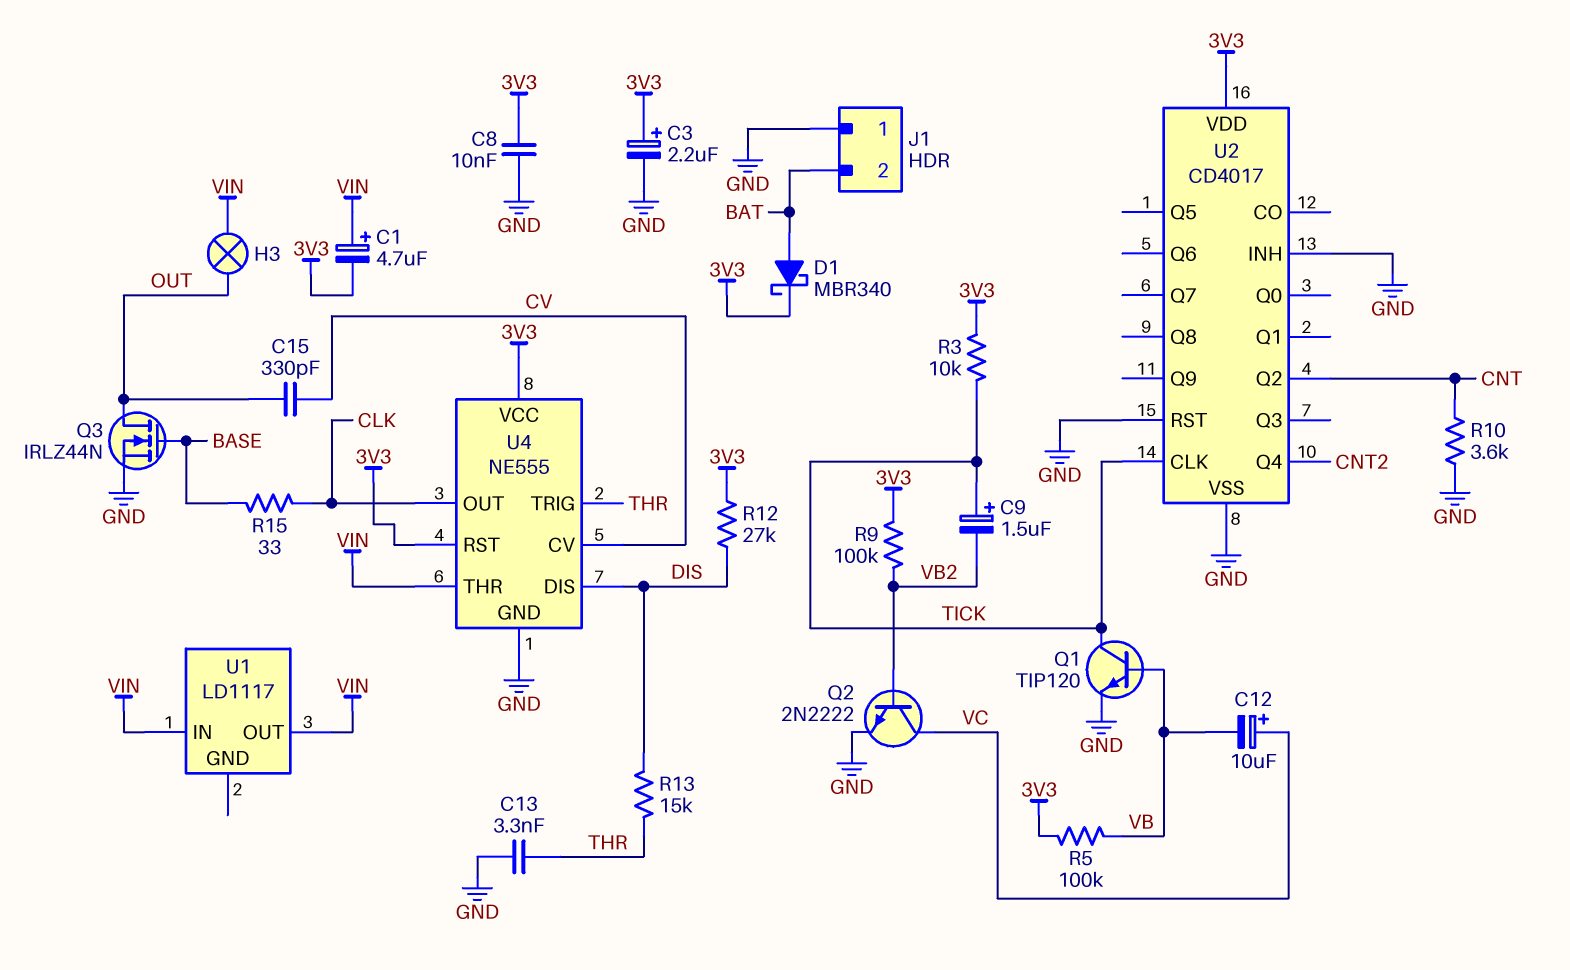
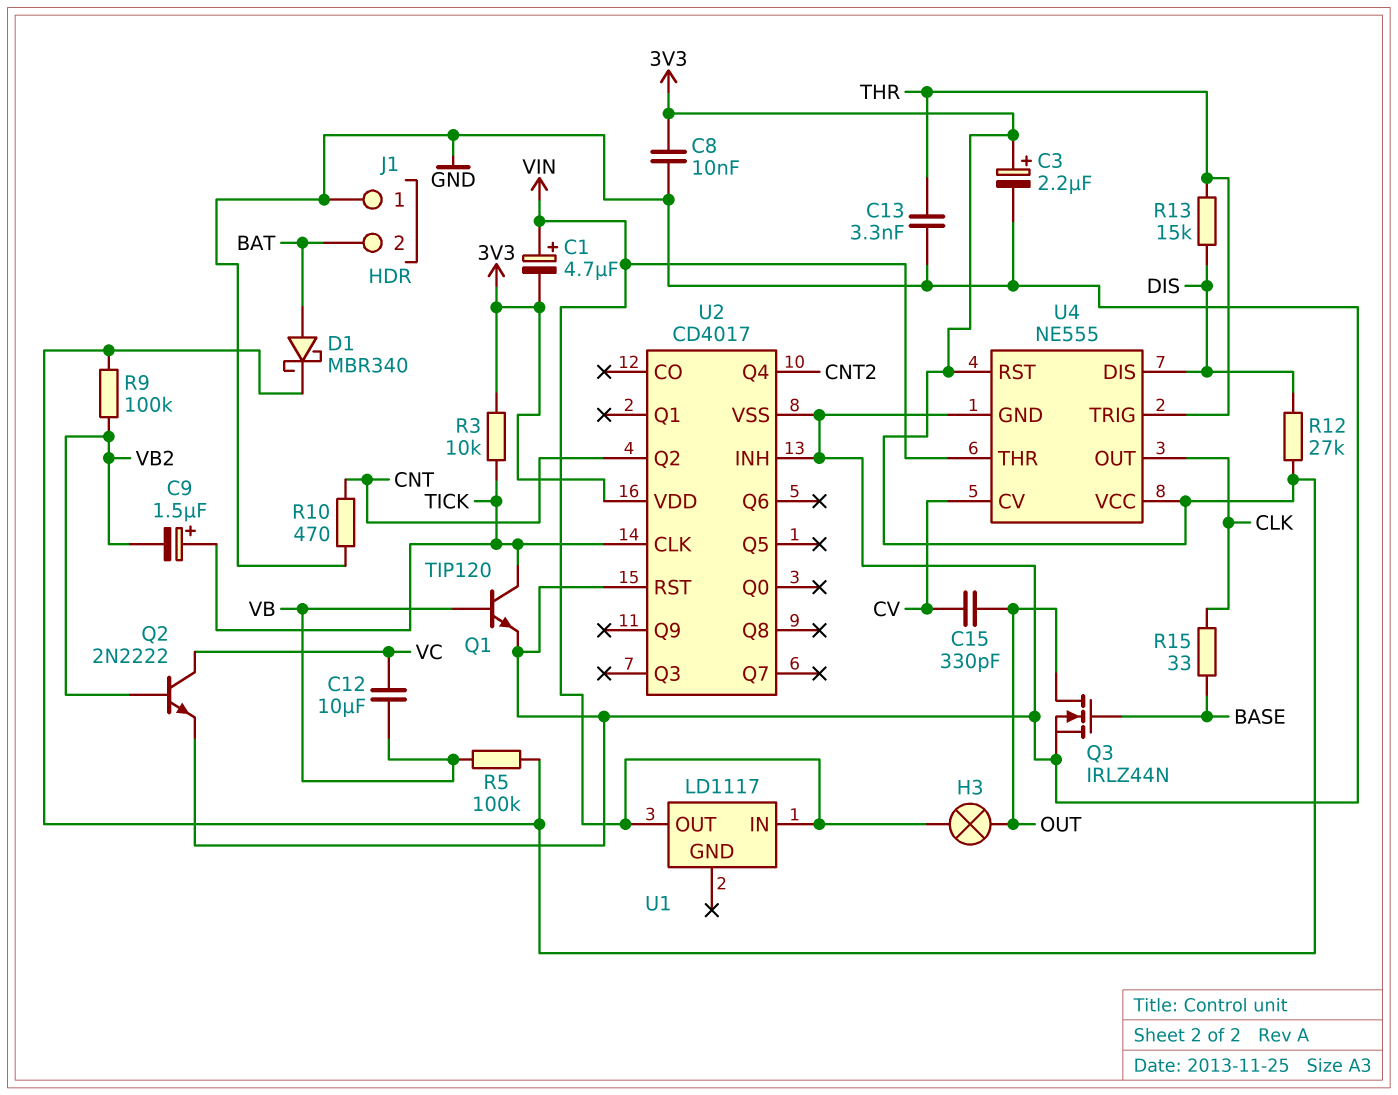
C12: 10uF (plus VC, minus VB) -> 10uF (VB, VC)
R10: 3.6k (CNT, GND) -> 470 (CNT, GND)

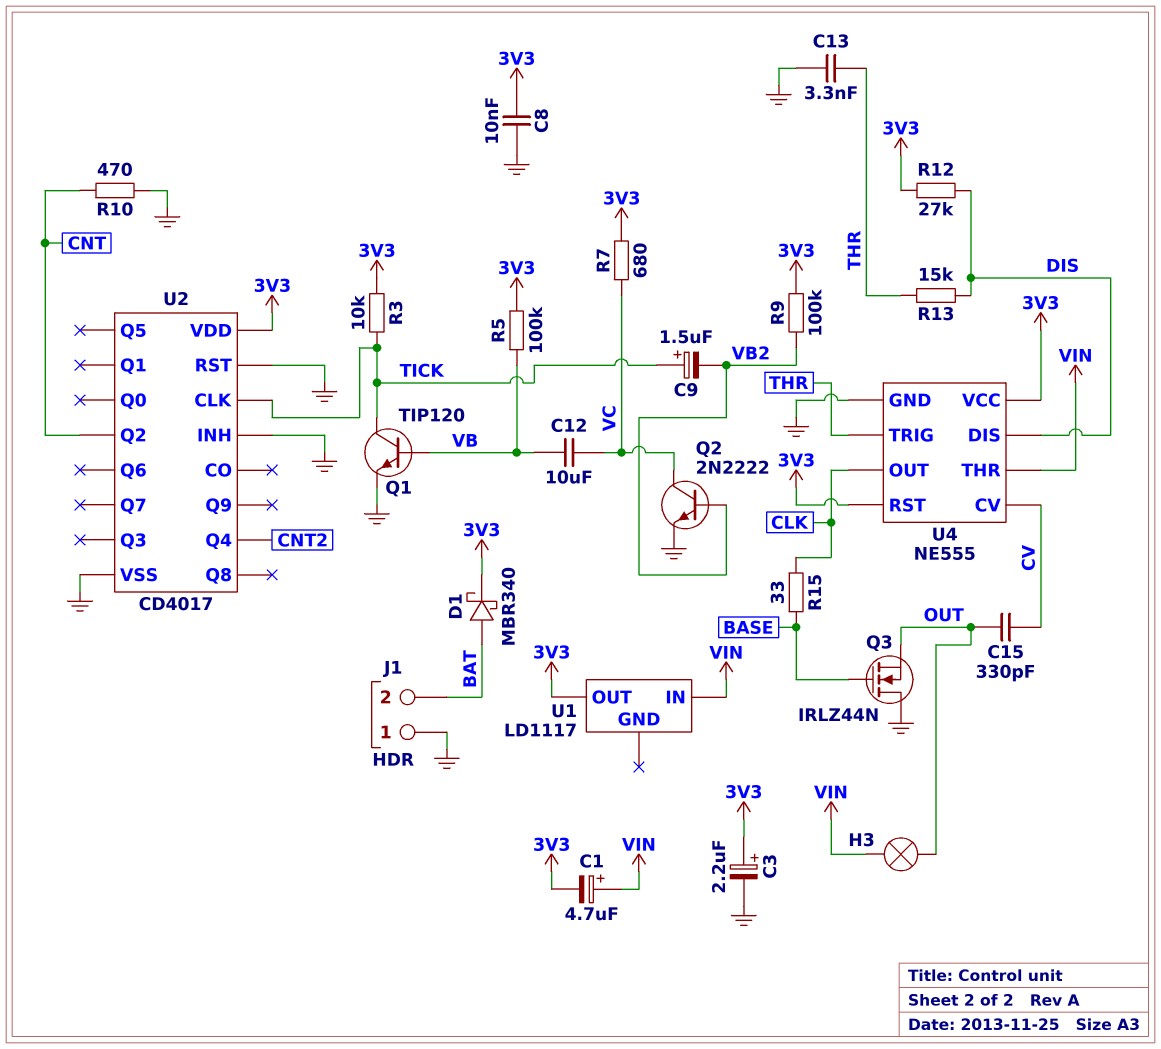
Q3: NMOS IRLZ44N (G BASE, D OUT, S GND) -> NMOS IRLZ44N (G BASE, D GND, S OUT)
R7: none -> 680 (3V3, VC)
U1 pin OUT: VIN -> 3V3

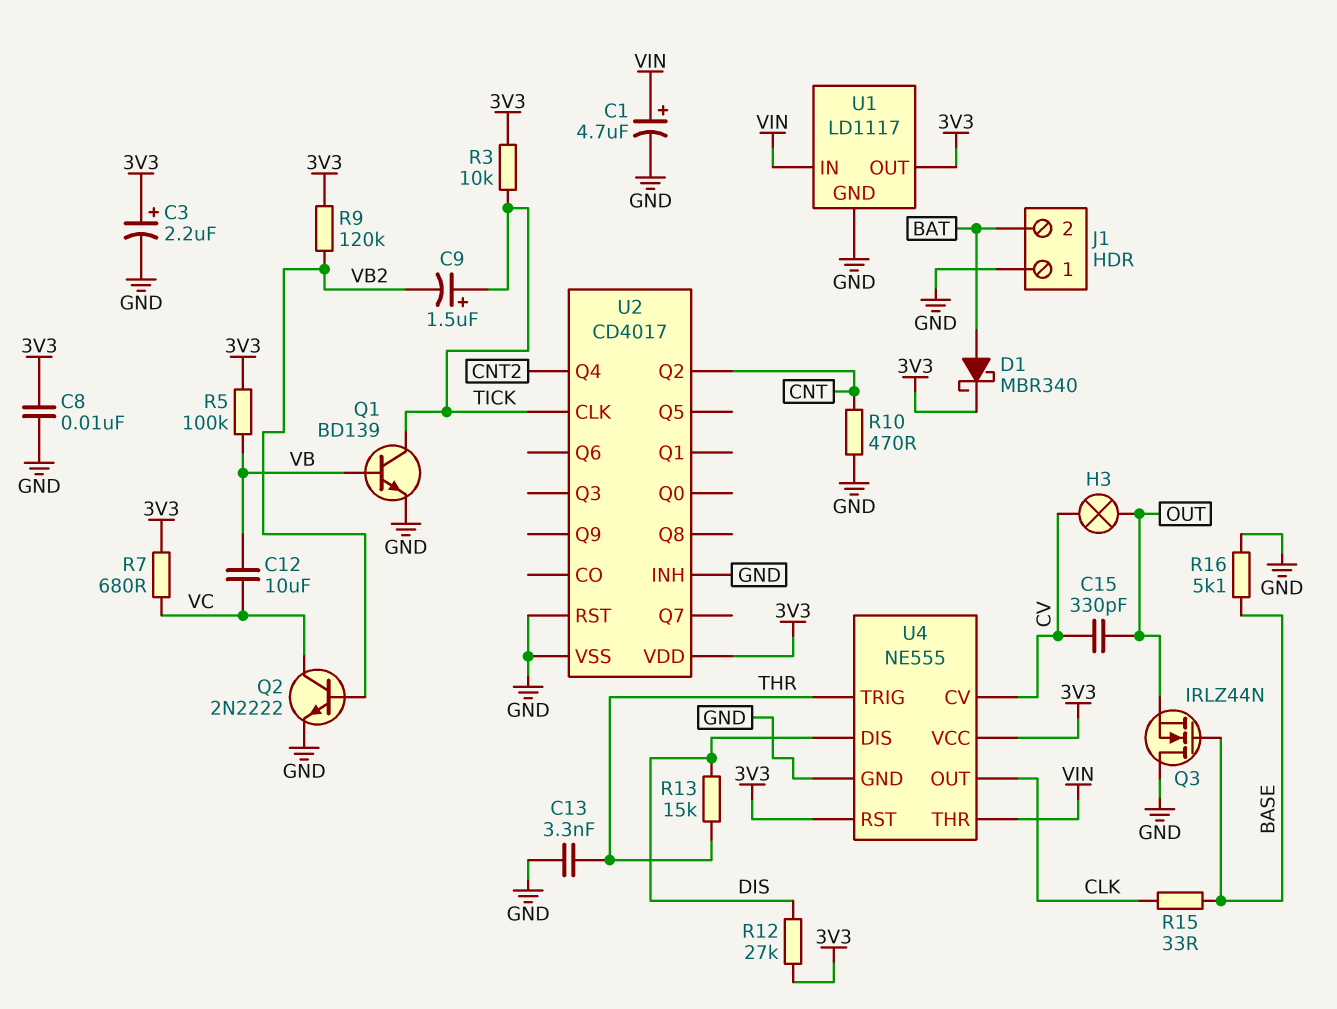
C1: 4.7uF (plus VIN, minus 3V3) -> 4.7uF (plus VIN, minus GND)
H3: lamp (OUT, VIN) -> lamp (CV, OUT)
Q1: NPN TIP120 (B VB, C TICK, E GND) -> NPN BD139 (B VB, C TICK, E GND)
R9: 100k (3V3, VB2) -> 120k (3V3, VB2)
R16: none -> 5.1k (BASE, GND)
U1 pin GND: none -> GND

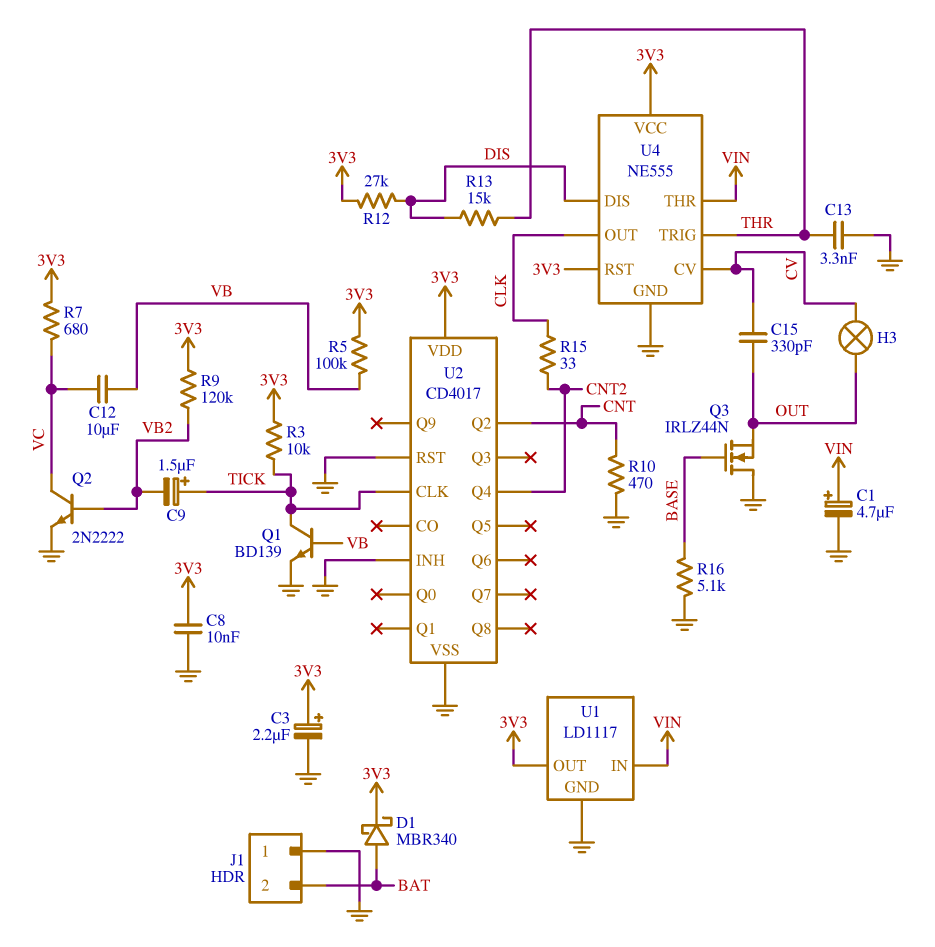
R15: 33 (BASE, CLK) -> 33 (CLK, CNT2)

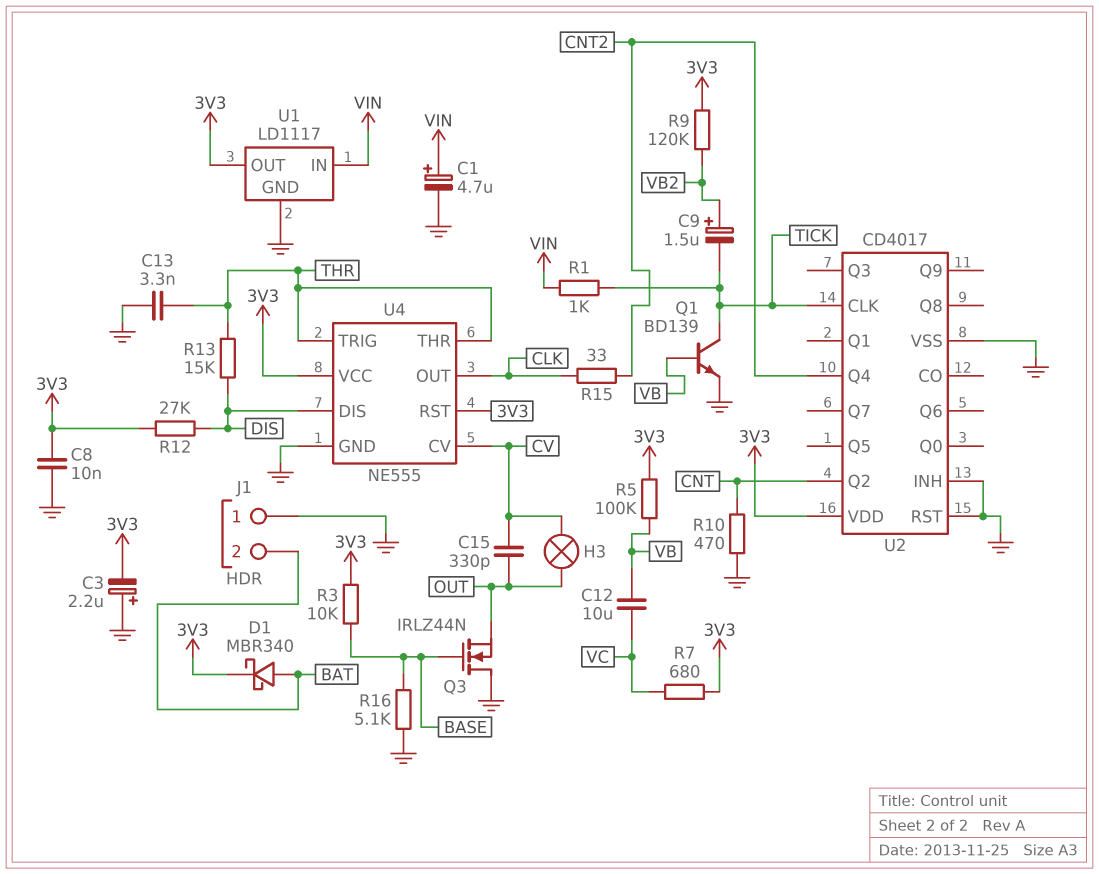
C3: 2.2uF (plus 3V3, minus GND) -> 2.2uF (plus GND, minus 3V3)
C9: 1.5uF (plus TICK, minus VB2) -> 1.5uF (plus VB2, minus TICK)
Q2: NPN 2N2222 (B VB2, C VC, E GND) -> none
R1: none -> 1k (TICK, VIN)
R3: 10k (3V3, TICK) -> 10k (3V3, BASE)
U4 pin THR: VIN -> THR

